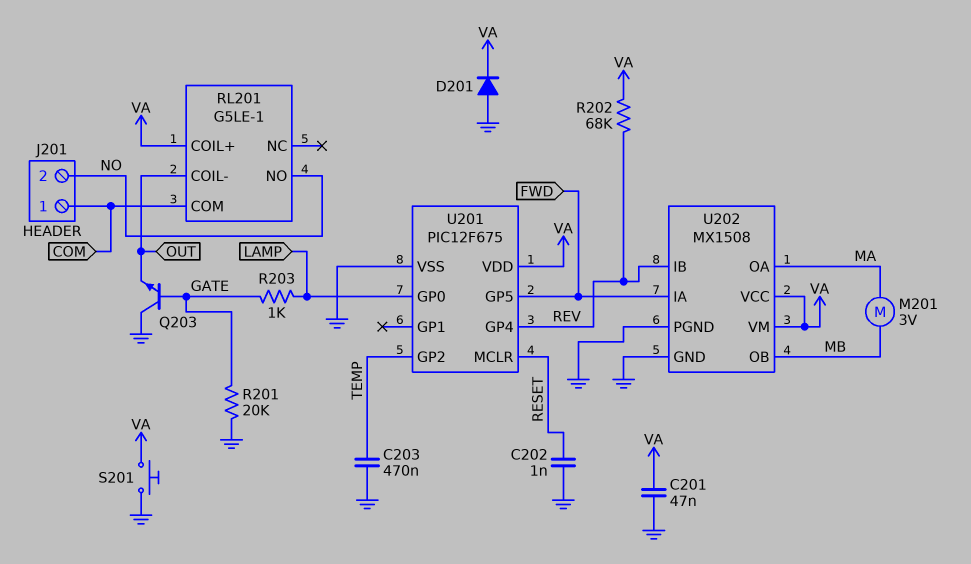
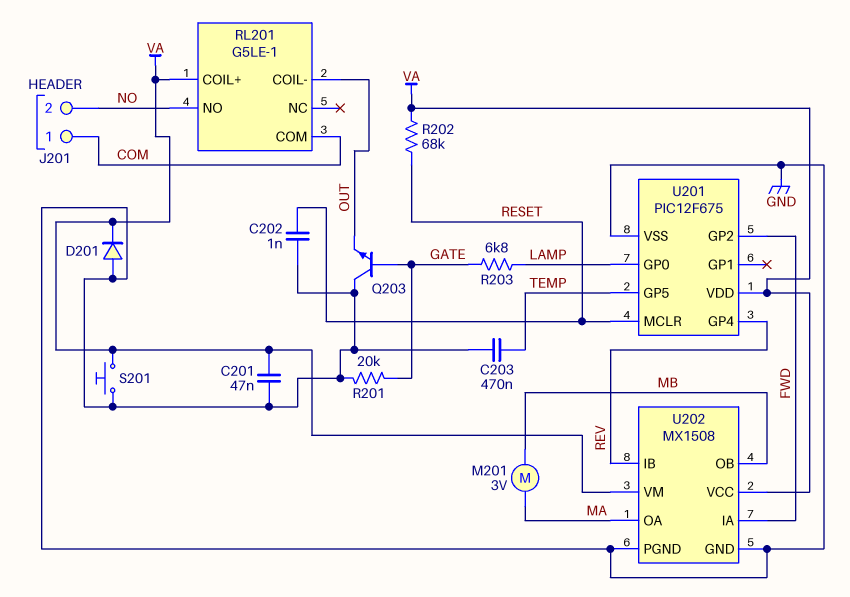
R202: 68k (REV, VA) -> 68k (RESET, VA)
R203: 1k (GATE, LAMP) -> 6.8k (GATE, LAMP)
U201 pin GP2: TEMP -> FWD
U201 pin GP5: FWD -> TEMP

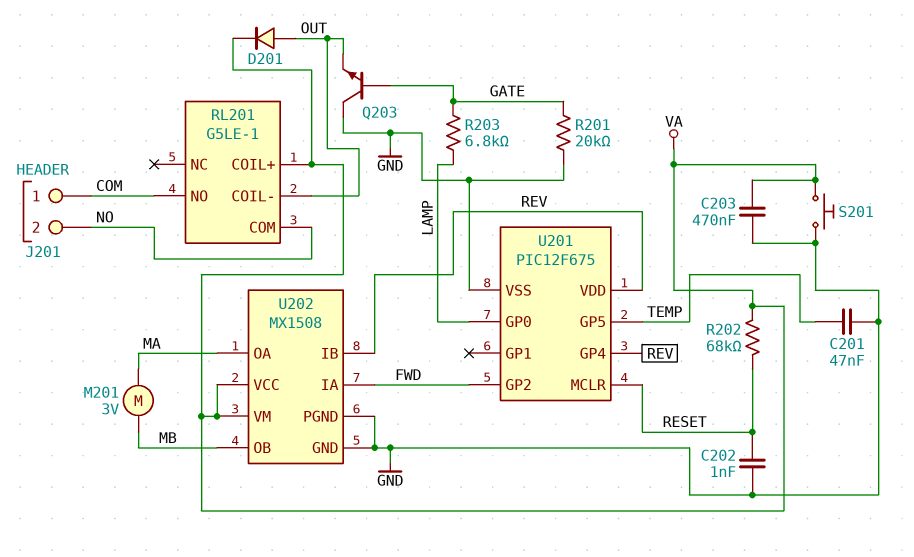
C201: 47nF (GND, VA) -> 47nF (GND, TEMP)
C203: 470nF (GND, TEMP) -> 470nF (GND, VA)
D201: diode (A GND, K VA) -> diode (A OUT, K VA)
RL201 pin COM: COM -> NO
RL201 pin NO: NO -> COM
U201 pin VDD: VA -> REV

